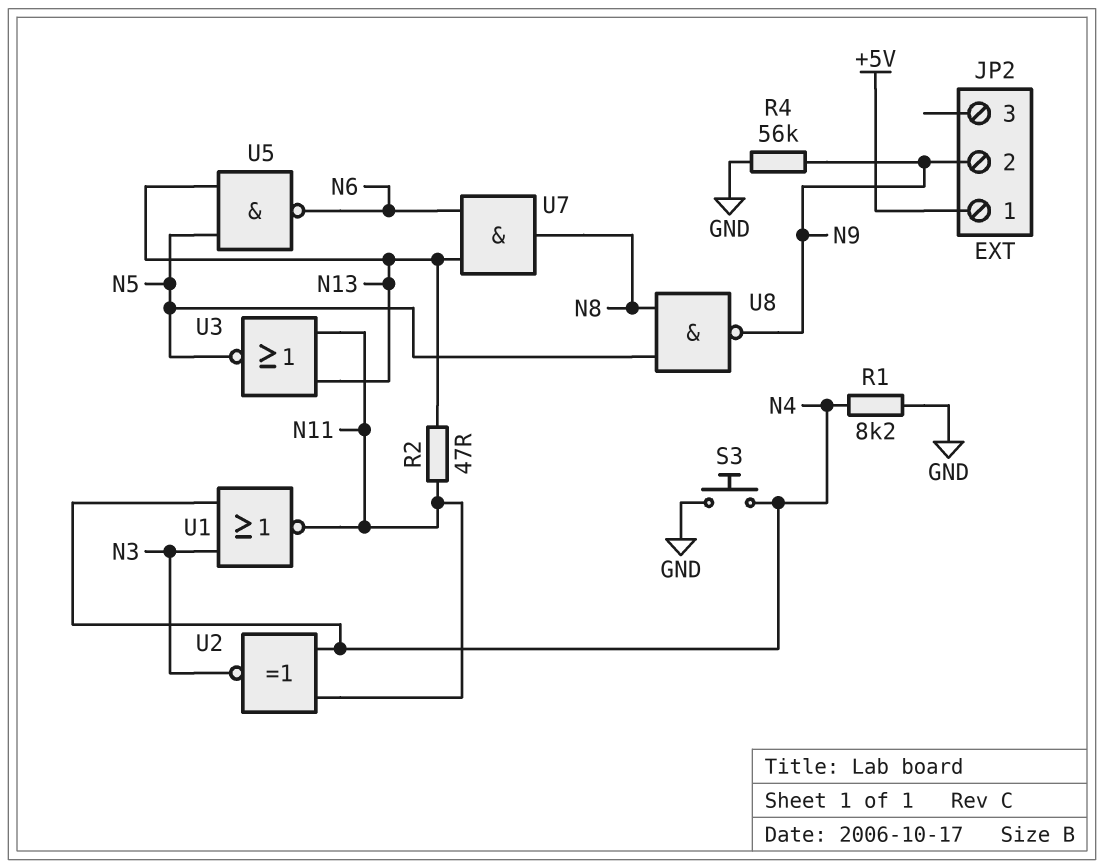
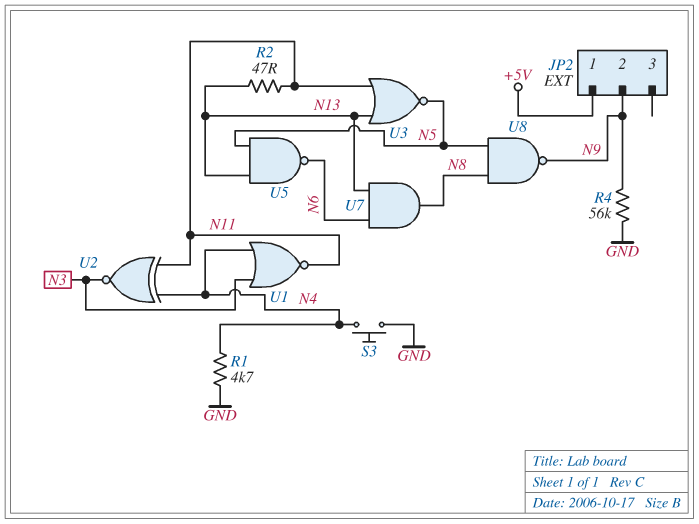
R1: 8.2k (GND, N4) -> 4.7k (GND, N4)

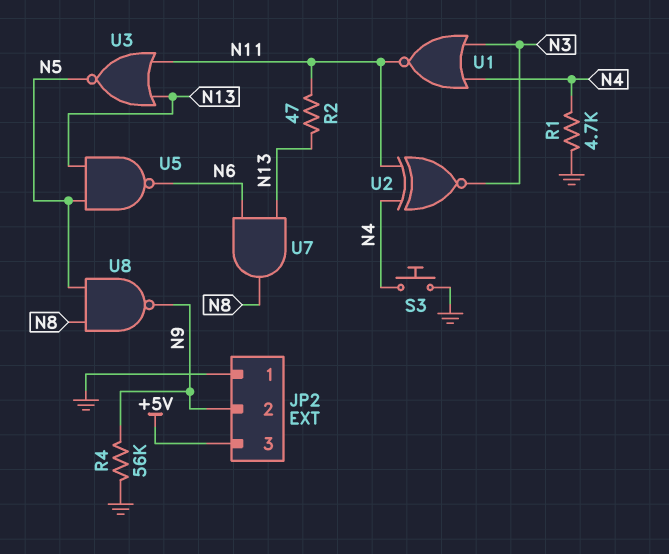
JP2 pin 1: +5V -> GND
JP2 pin 3: none -> +5V

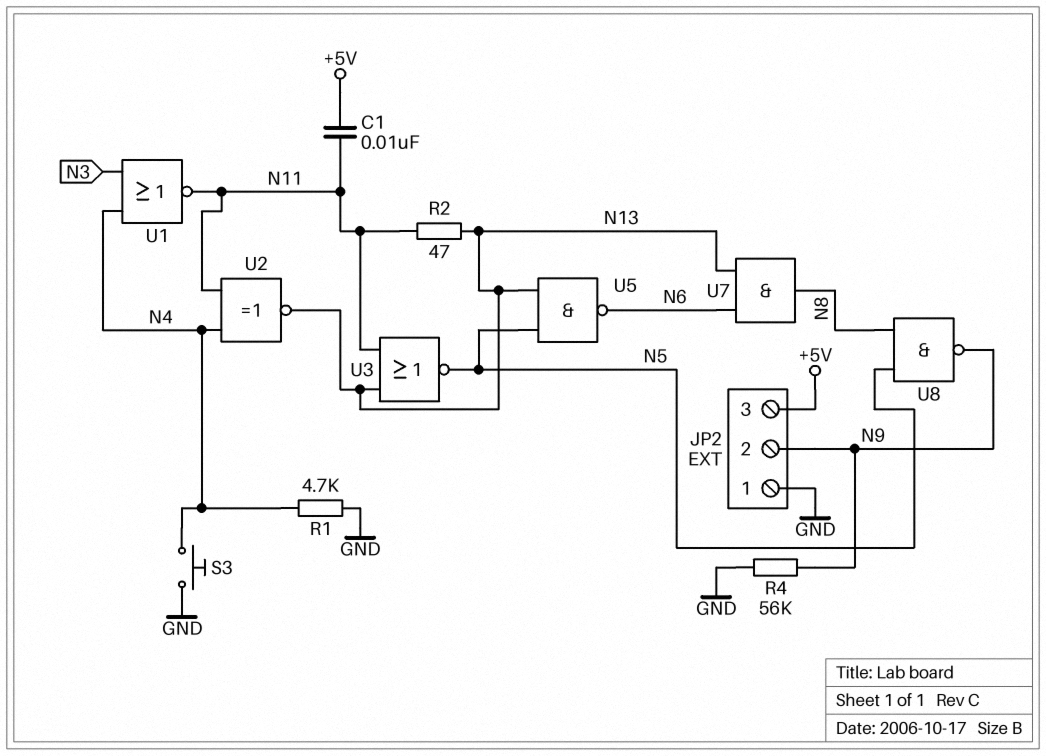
C1: none -> 10nF (+5V, N11)
U2: XNOR (in N4, in N11, out N3) -> XNOR (in N4, in N11, out N13)

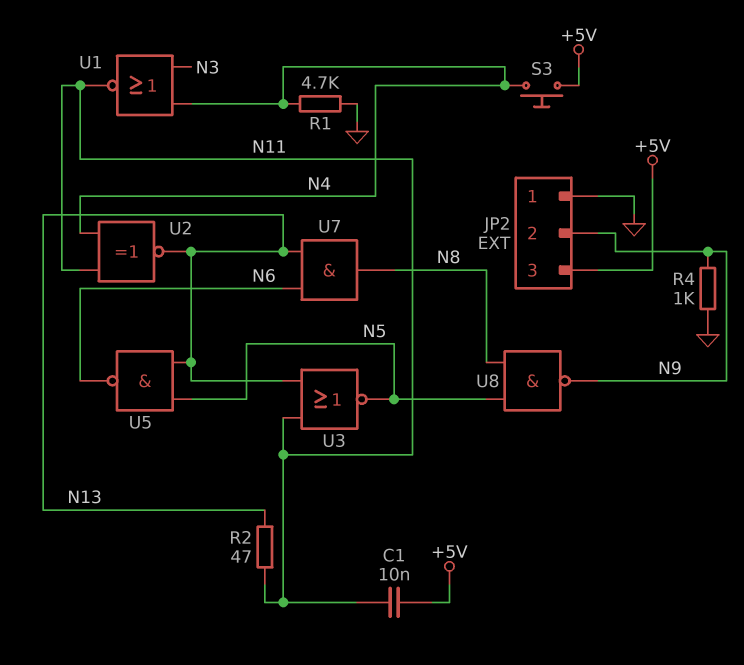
R4: 56k (GND, N9) -> 1k (GND, N9)
S3: button (GND, N4) -> button (+5V, N4)

